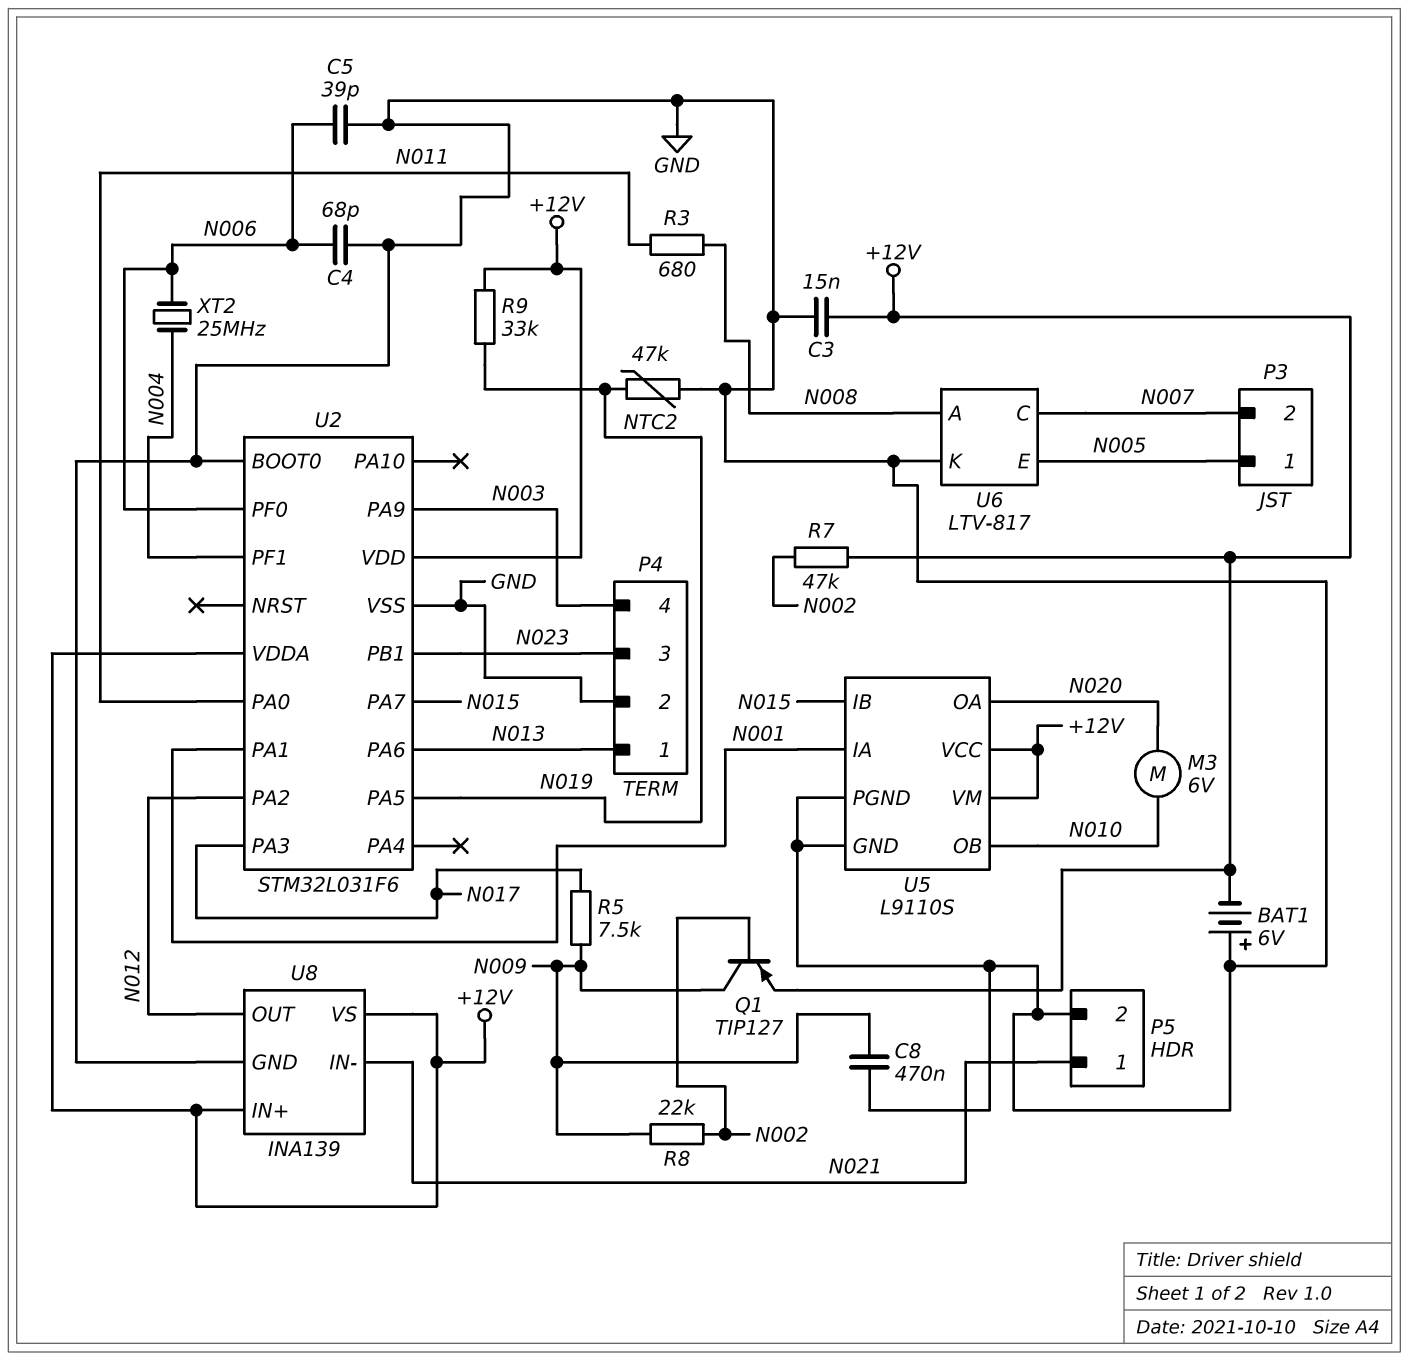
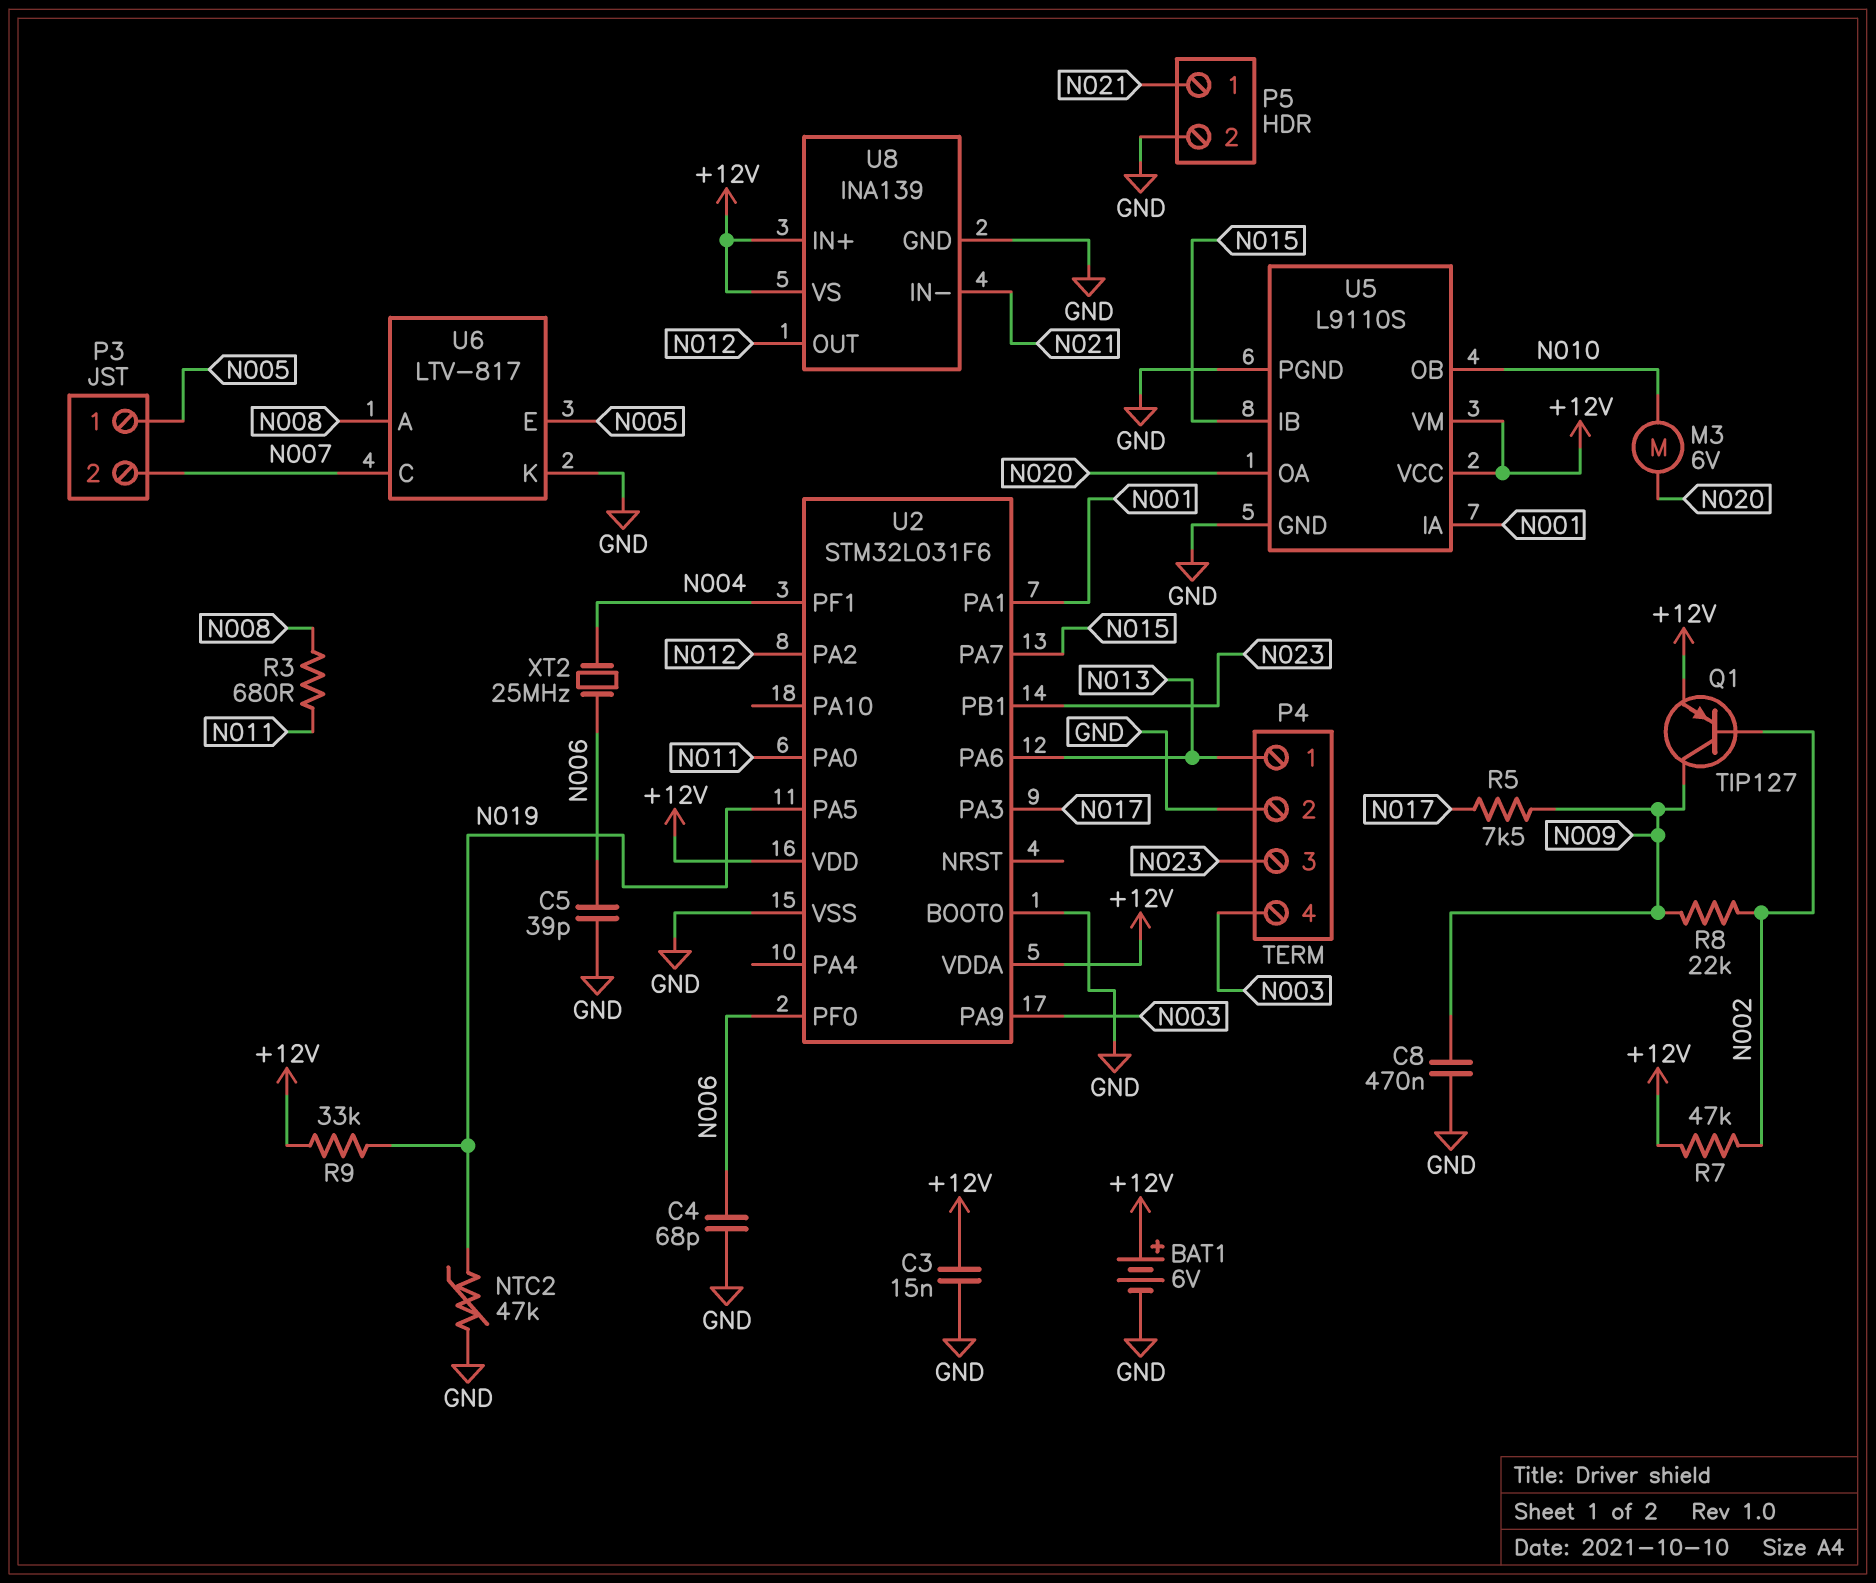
BAT1: 6V (plus GND, minus +12V) -> 6V (plus +12V, minus GND)

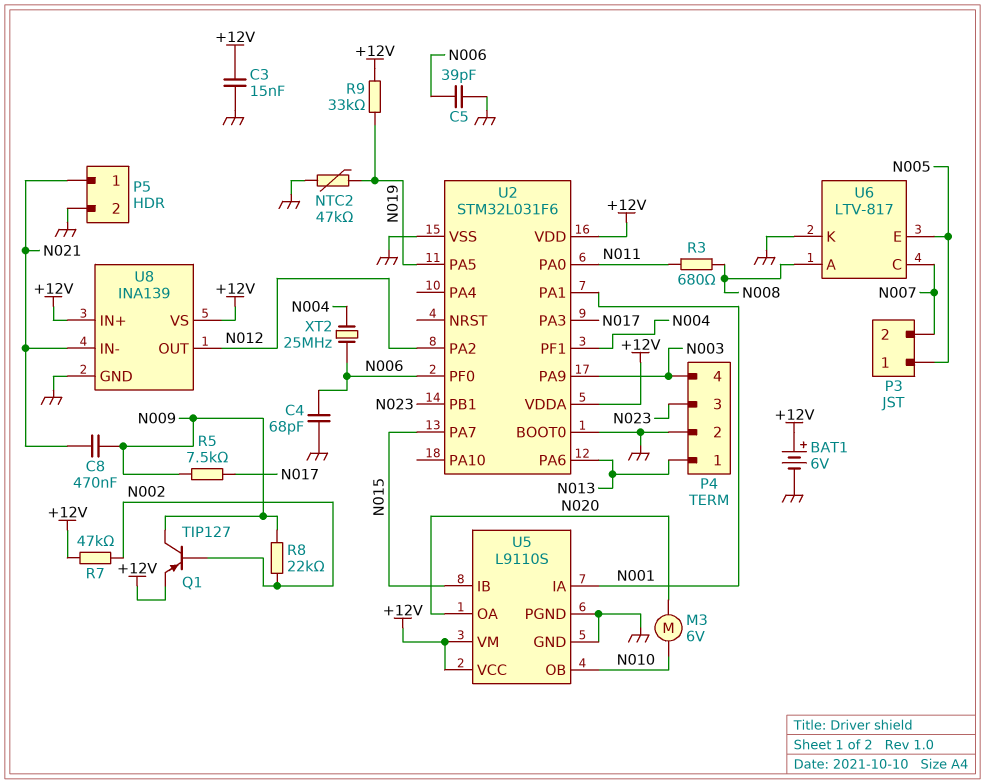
C8: 470nF (GND, N009) -> 470nF (N009, N021)

